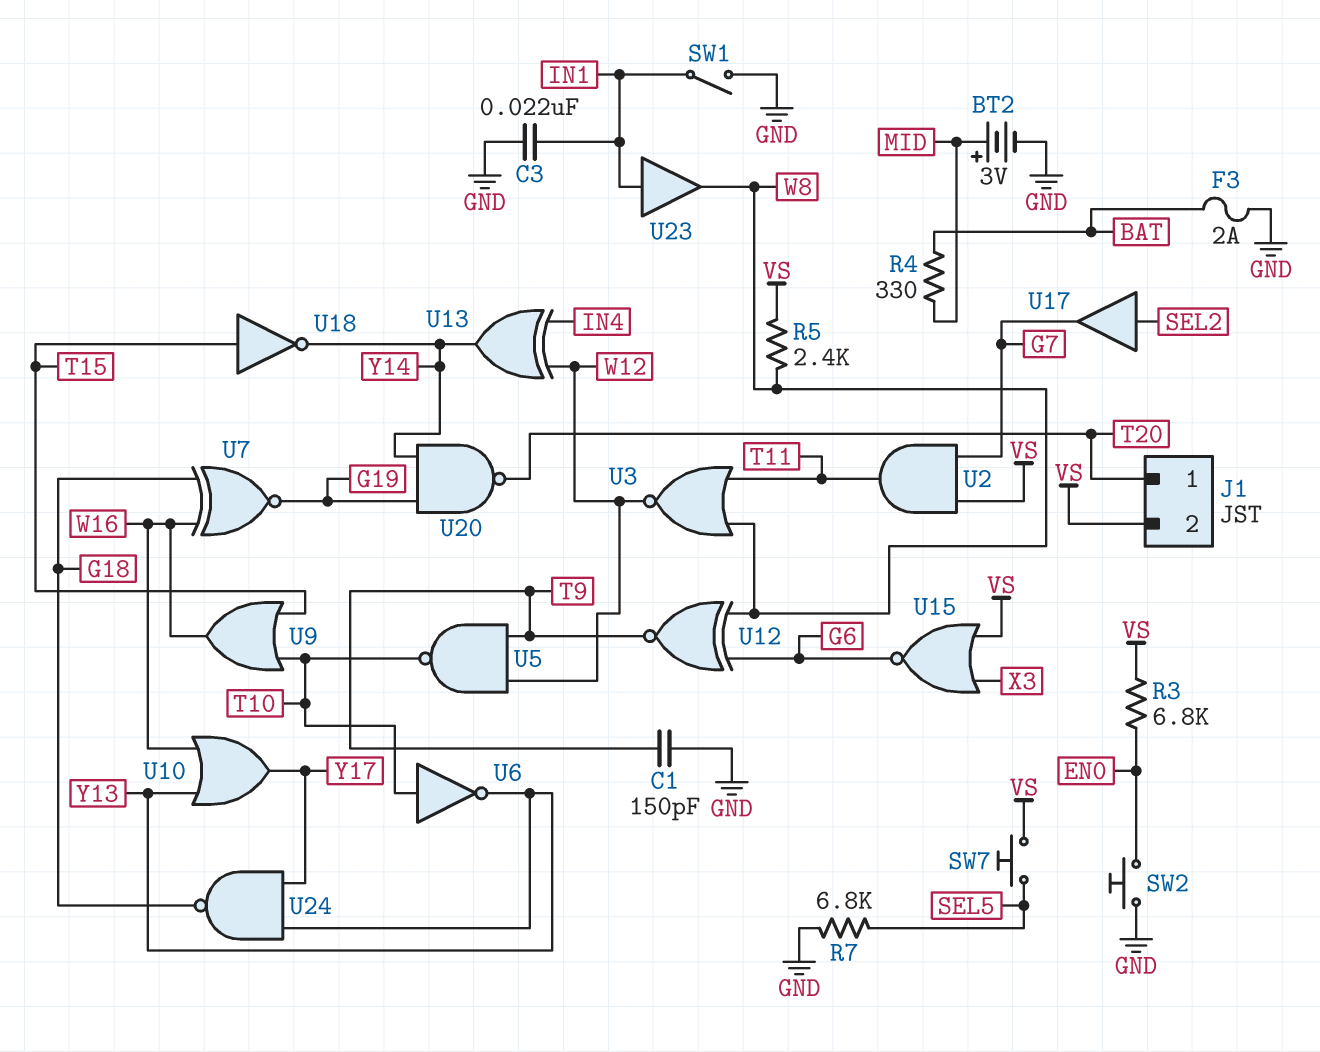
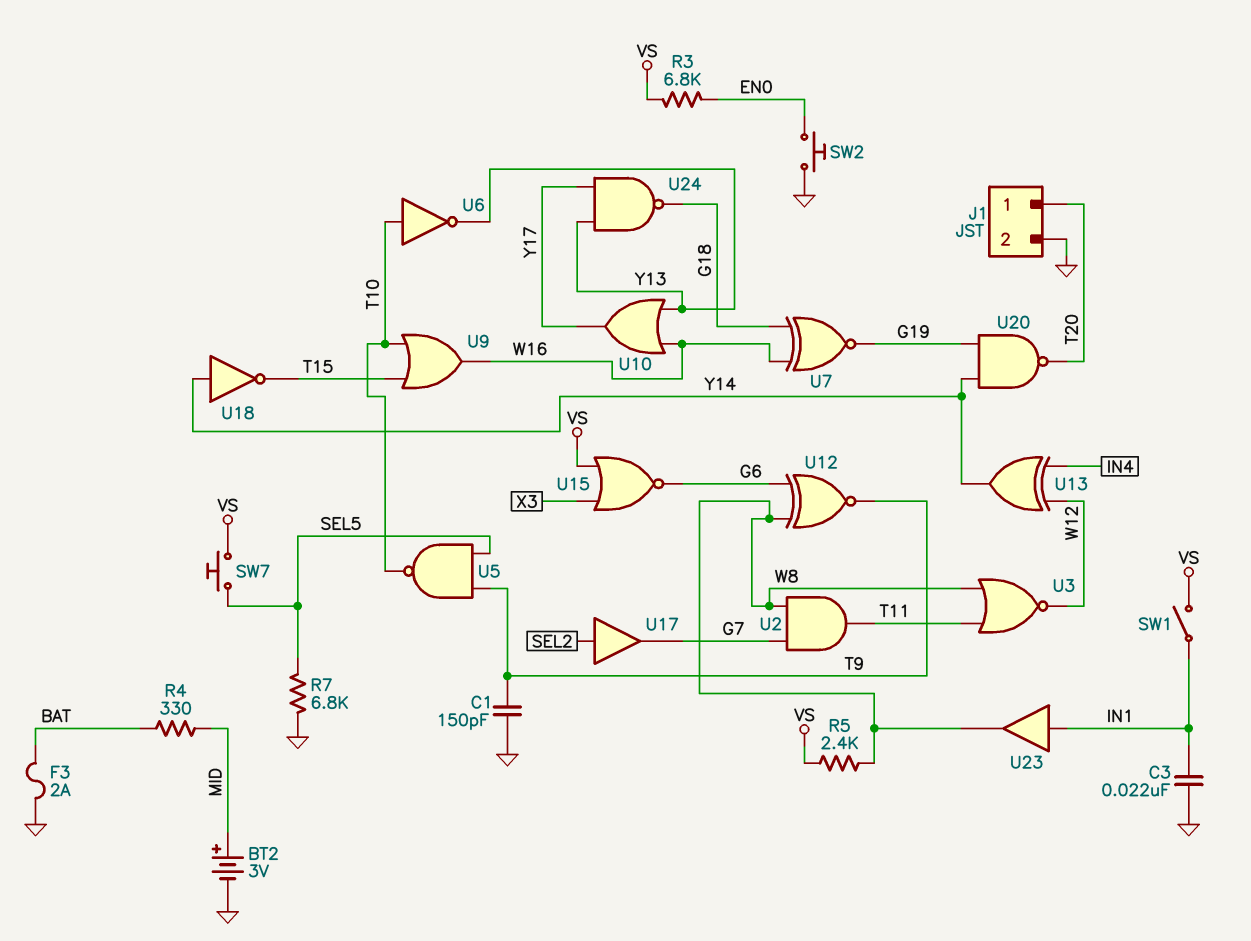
J1 pin 2: VS -> GND
SW1: switch (GND, IN1) -> switch (IN1, VS)
U2: AND (in G7, in VS, out T11) -> AND (in G7, in W8, out T11)
U5: NAND (in T9, in W12, out T10) -> NAND (in SEL5, in T9, out T10)
U18: NOT (in T15, out Y14) -> NOT (in Y14, out T15)

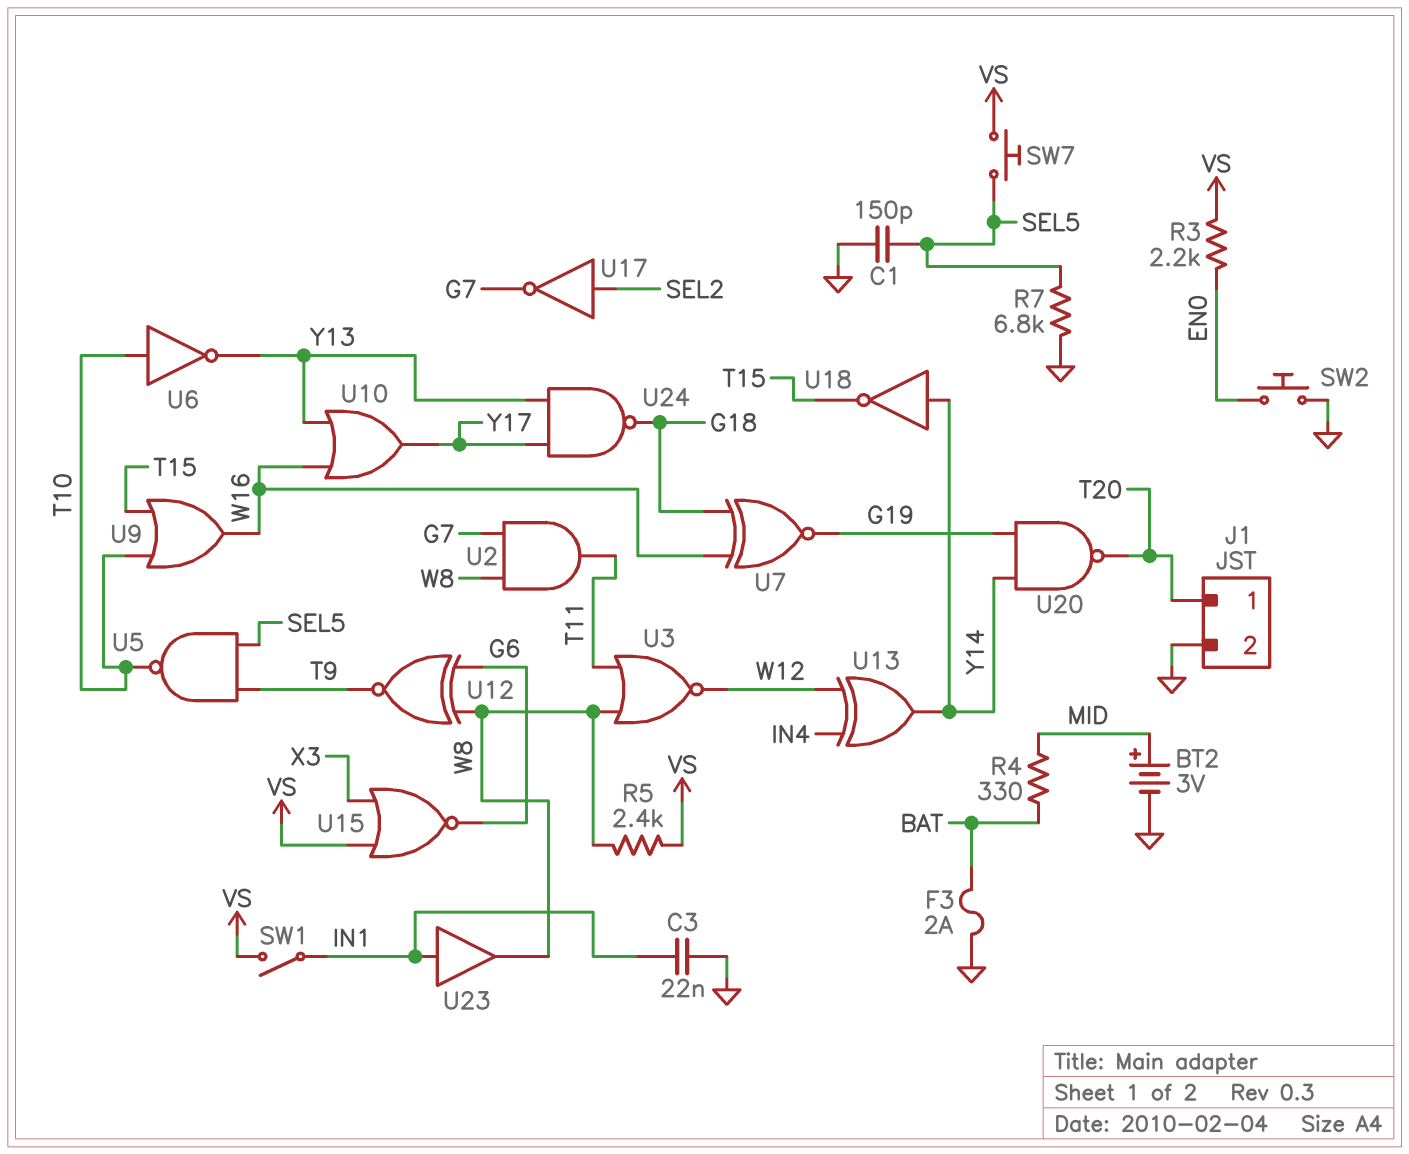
C1: 150pF (GND, T9) -> 150pF (GND, SEL5)
R3: 6.8k (EN0, VS) -> 2.2k (EN0, VS)
U17: buffer (in SEL2, out G7) -> NOT (in SEL2, out G7)

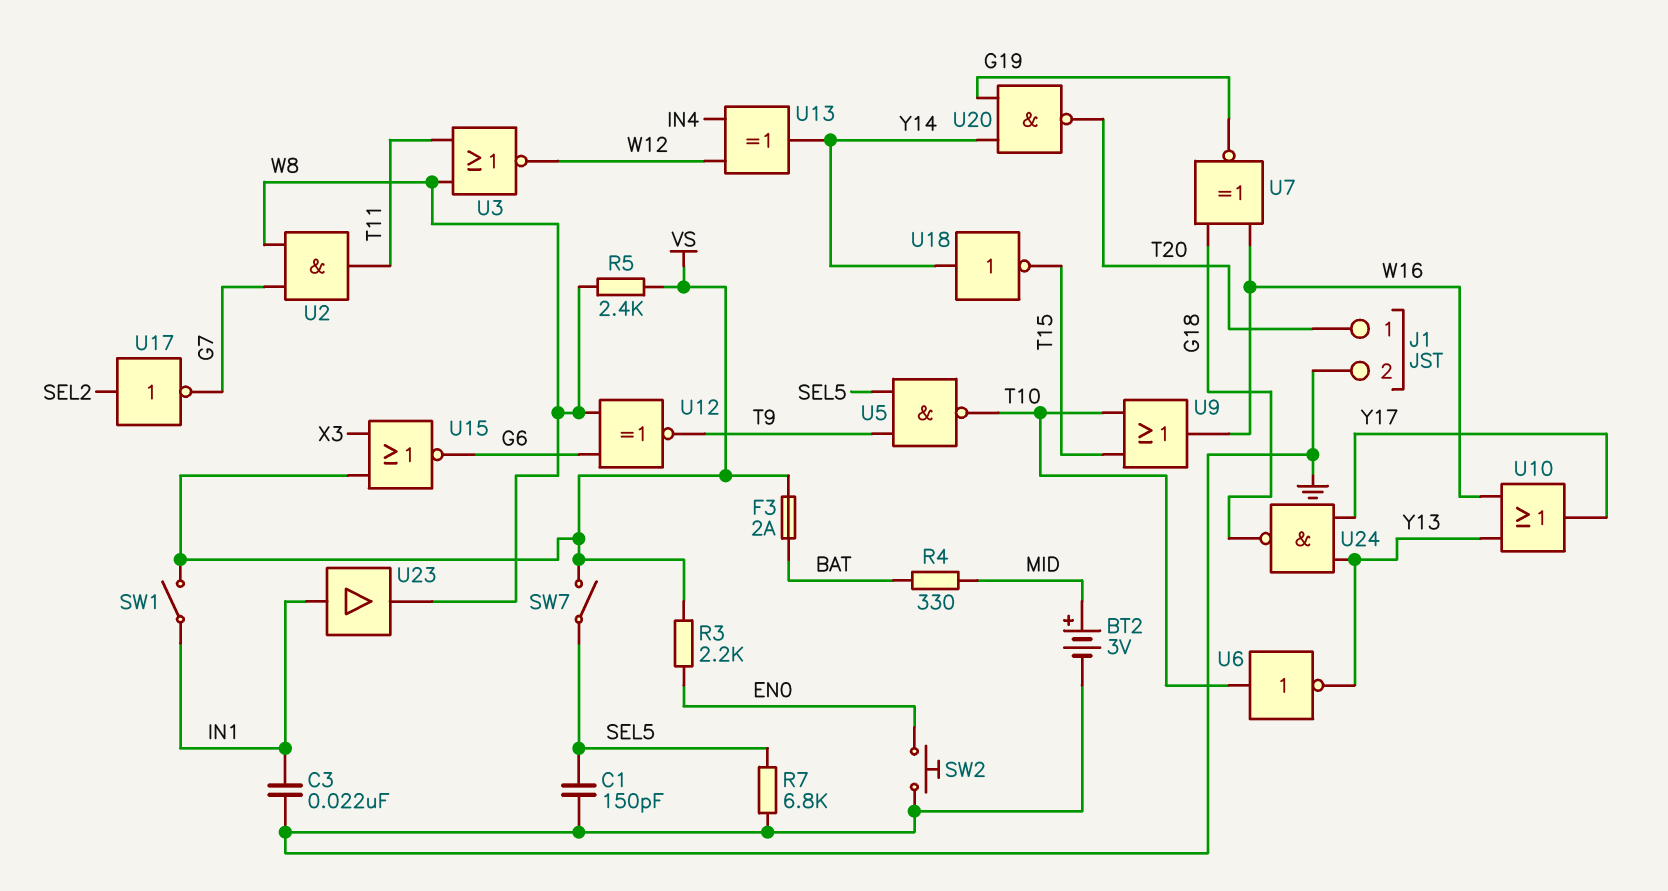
F3: 2A (BAT, GND) -> 2A (BAT, VS)
SW7: button (SEL5, VS) -> switch (SEL5, VS)

